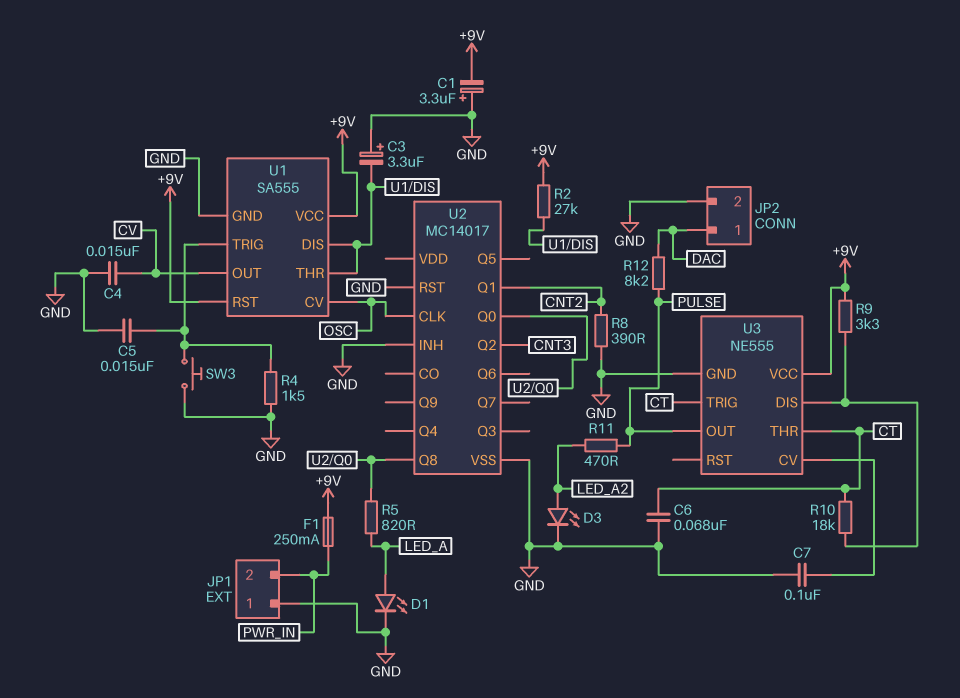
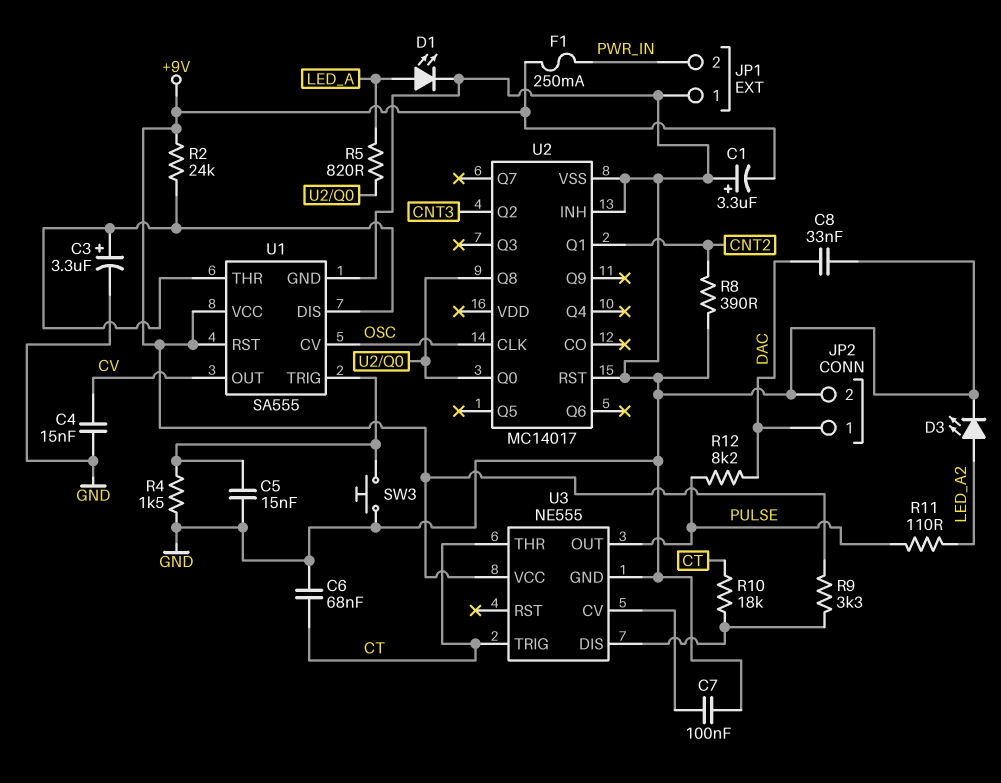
C3: 3.3uF (plus GND, minus U1/DIS) -> 3.3uF (plus U1/DIS, minus GND)
C8: none -> 33nF (DAC, GND)
R2: 27k (+9V, U1/DIS) -> 24k (+9V, U1/DIS)
R11: 470 (LED_A2, PULSE) -> 110 (LED_A2, PULSE)

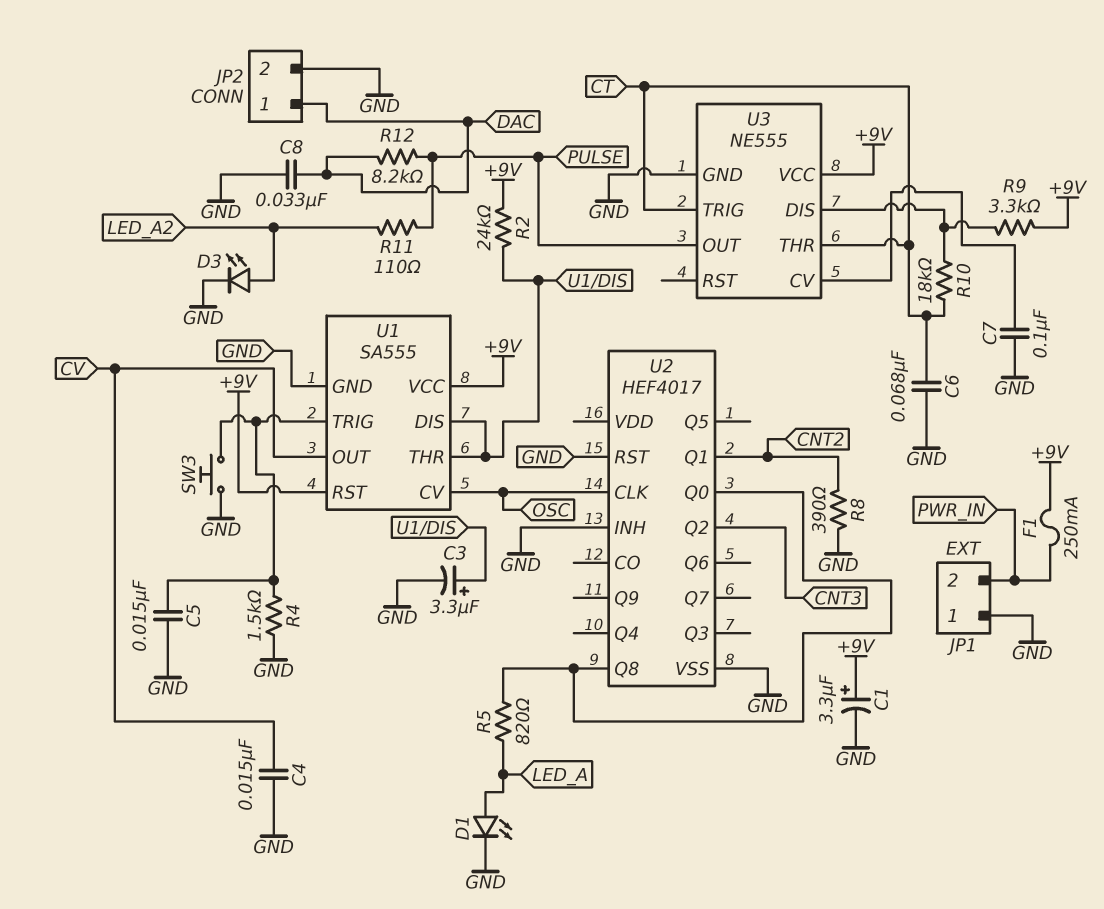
C1: 3.3uF (plus GND, minus +9V) -> 3.3uF (plus +9V, minus GND)
U2: MC14017 -> HEF4017

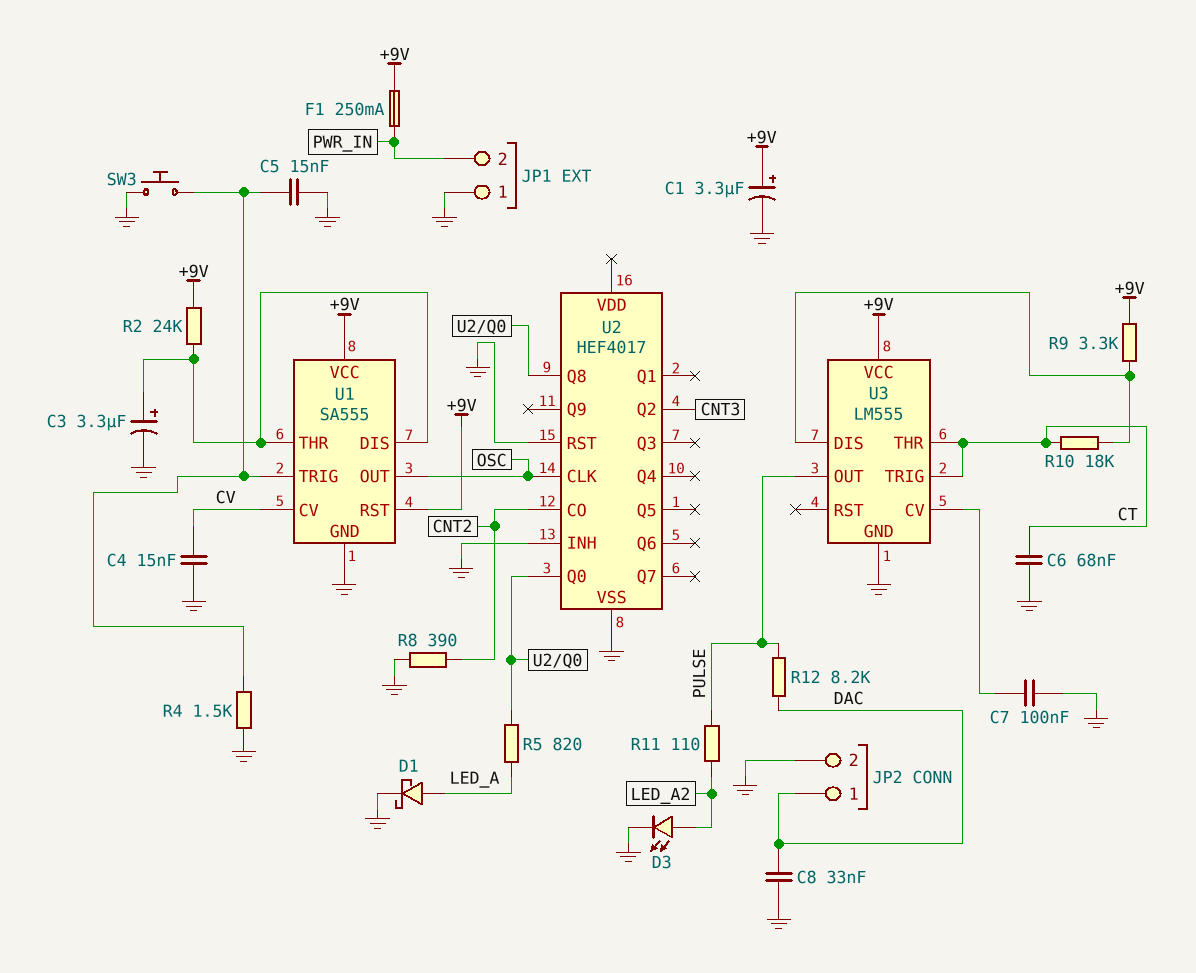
D1: LED (A LED_A, K GND) -> schottky (A LED_A, K GND)
U1 pin CV: OSC -> CV
U1 pin OUT: CV -> OSC
U2 pin CO: none -> CNT2
U2 pin Q1: CNT2 -> none
U3: NE555 -> LM555

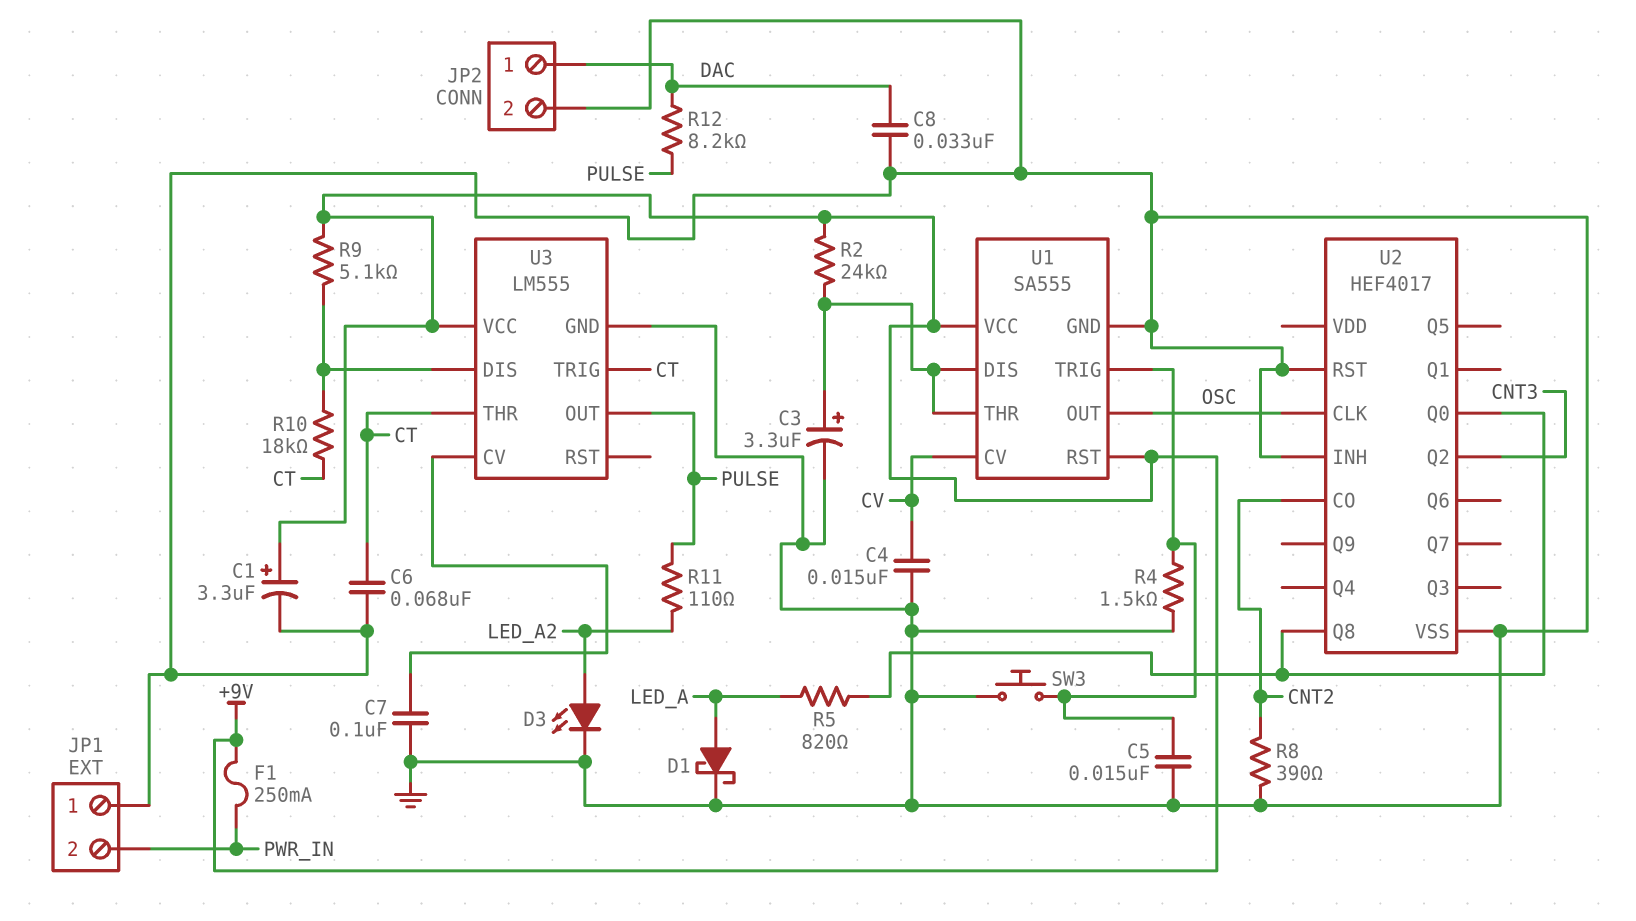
R9: 3.3k (+9V, U3/DIS) -> 5.1k (+9V, U3/DIS)

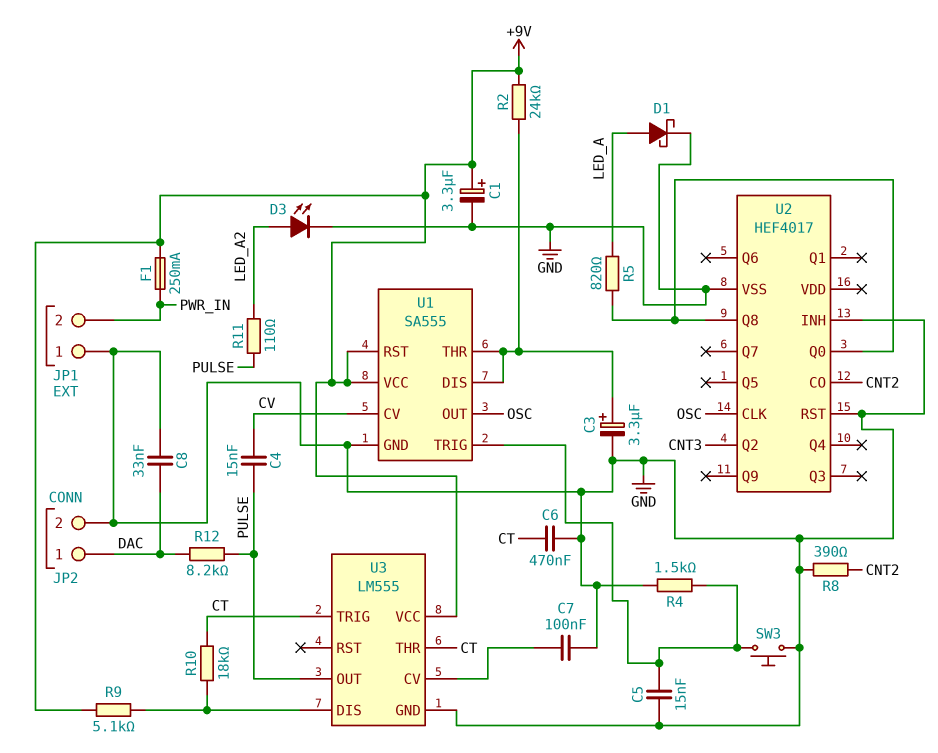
C4: 15nF (CV, GND) -> 15nF (CV, PULSE)
C6: 68nF (CT, GND) -> 470nF (CT, GND)

